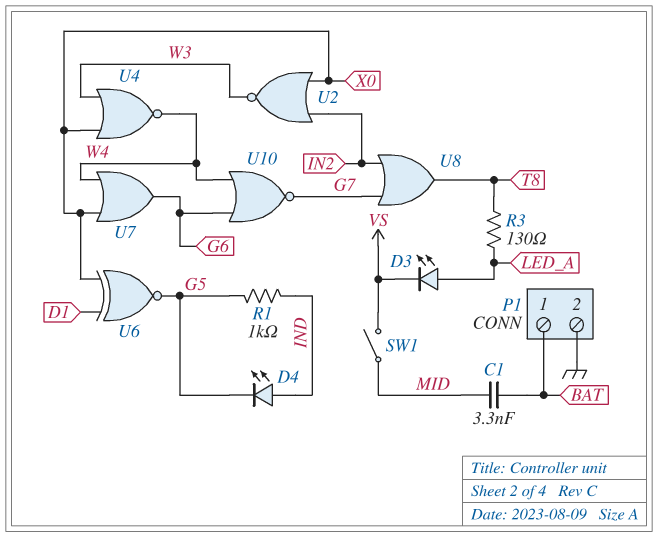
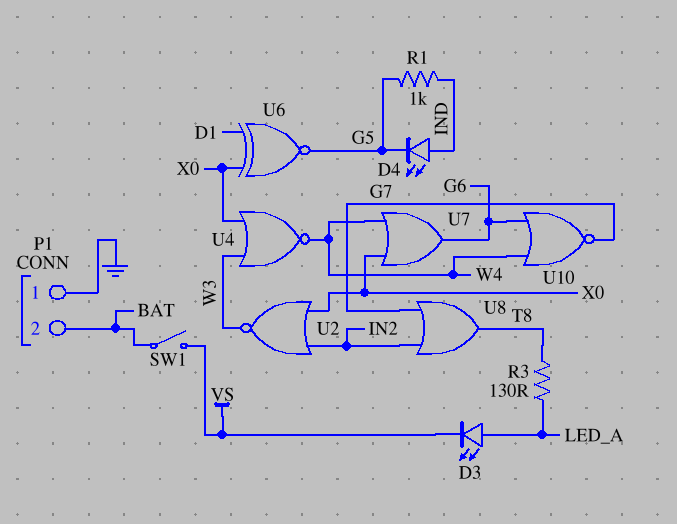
C1: 3.3nF (BAT, MID) -> none
P1 pin 1: BAT -> GND
P1 pin 2: GND -> BAT
SW1: switch (MID, VS) -> switch (BAT, VS)

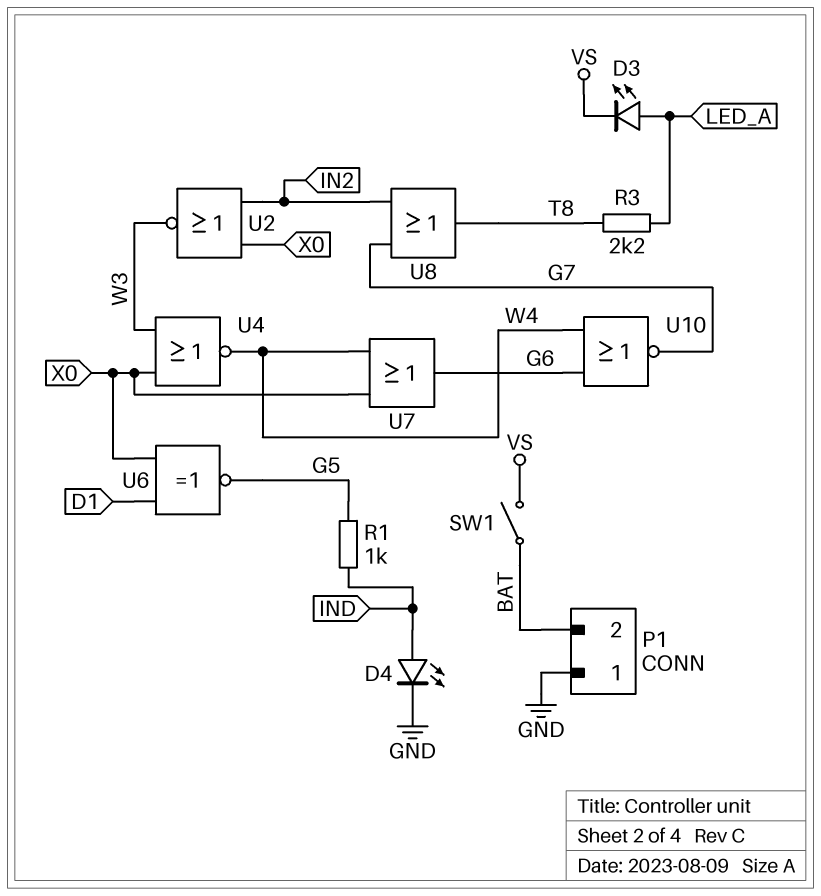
D4: LED (A IND, K G5) -> LED (A IND, K GND)
R3: 130 (LED_A, T8) -> 2.2k (LED_A, T8)

